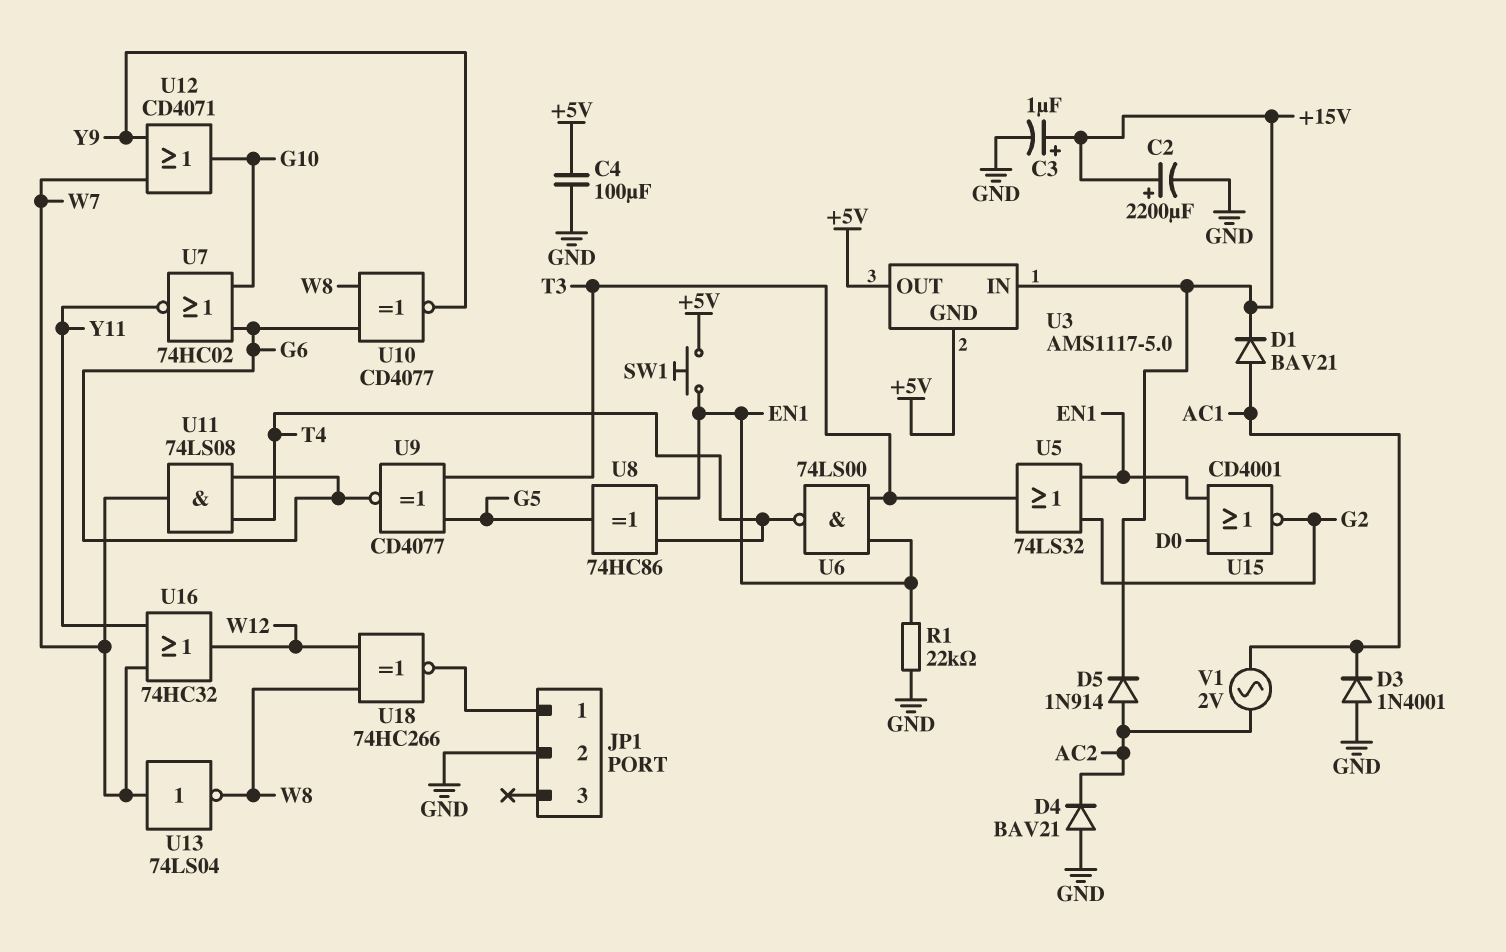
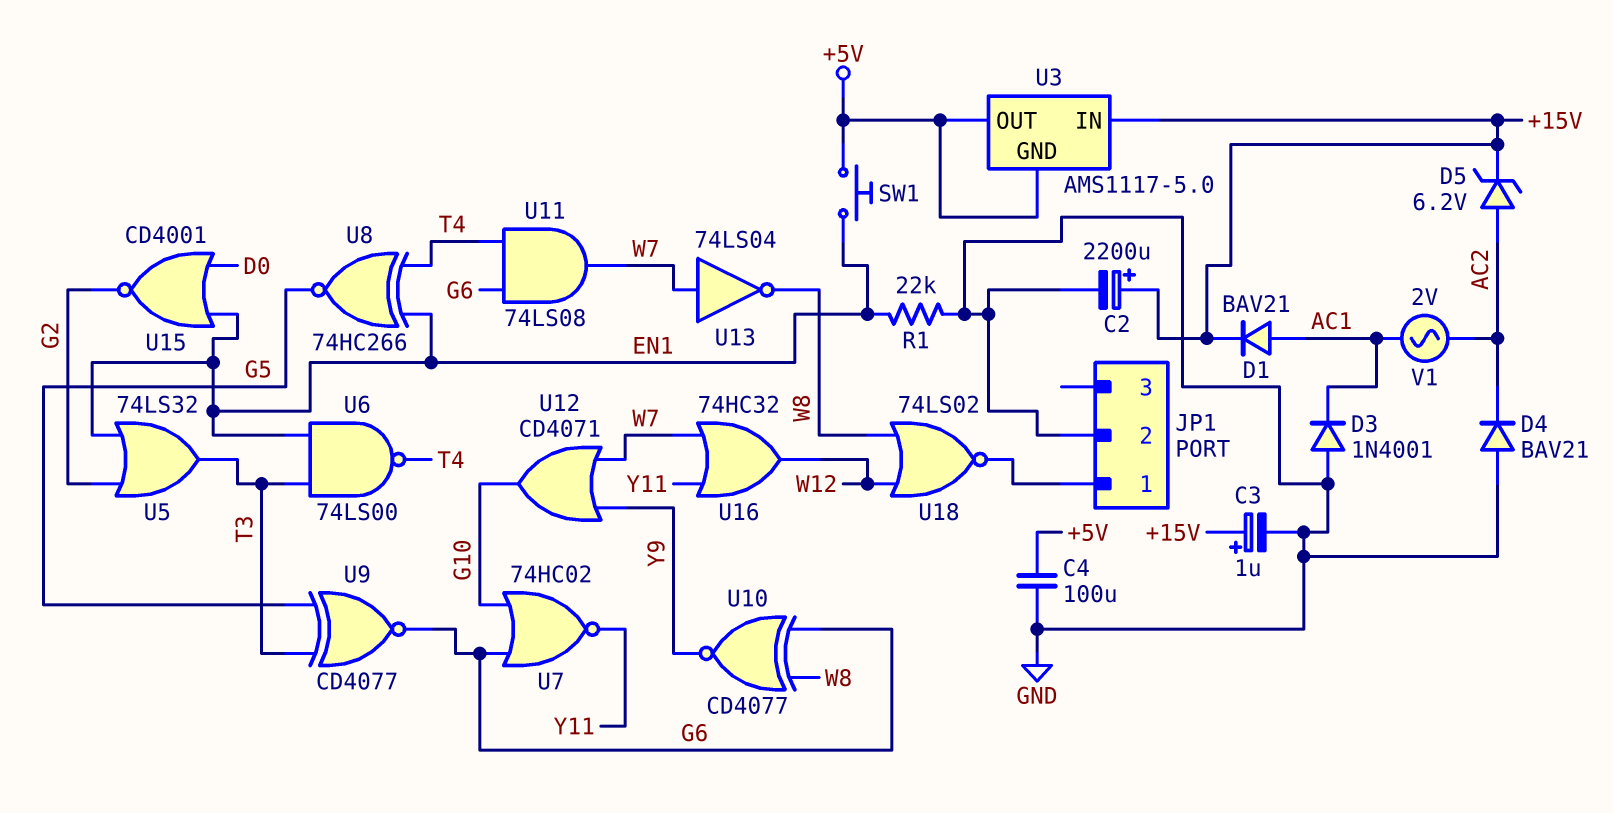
D5: diode 1N914 (A AC2, K +15V) -> zener 6.2V (A AC2, K +15V)
U8: XOR 74HC86 (in EN1, in T4, out G5) -> XNOR 74HC266 (in EN1, in T4, out G5)
U18: XNOR 74HC266 (in W8, in W12, out JP1/1) -> NOR 74LS02 (in W8, in W12, out JP1/1)

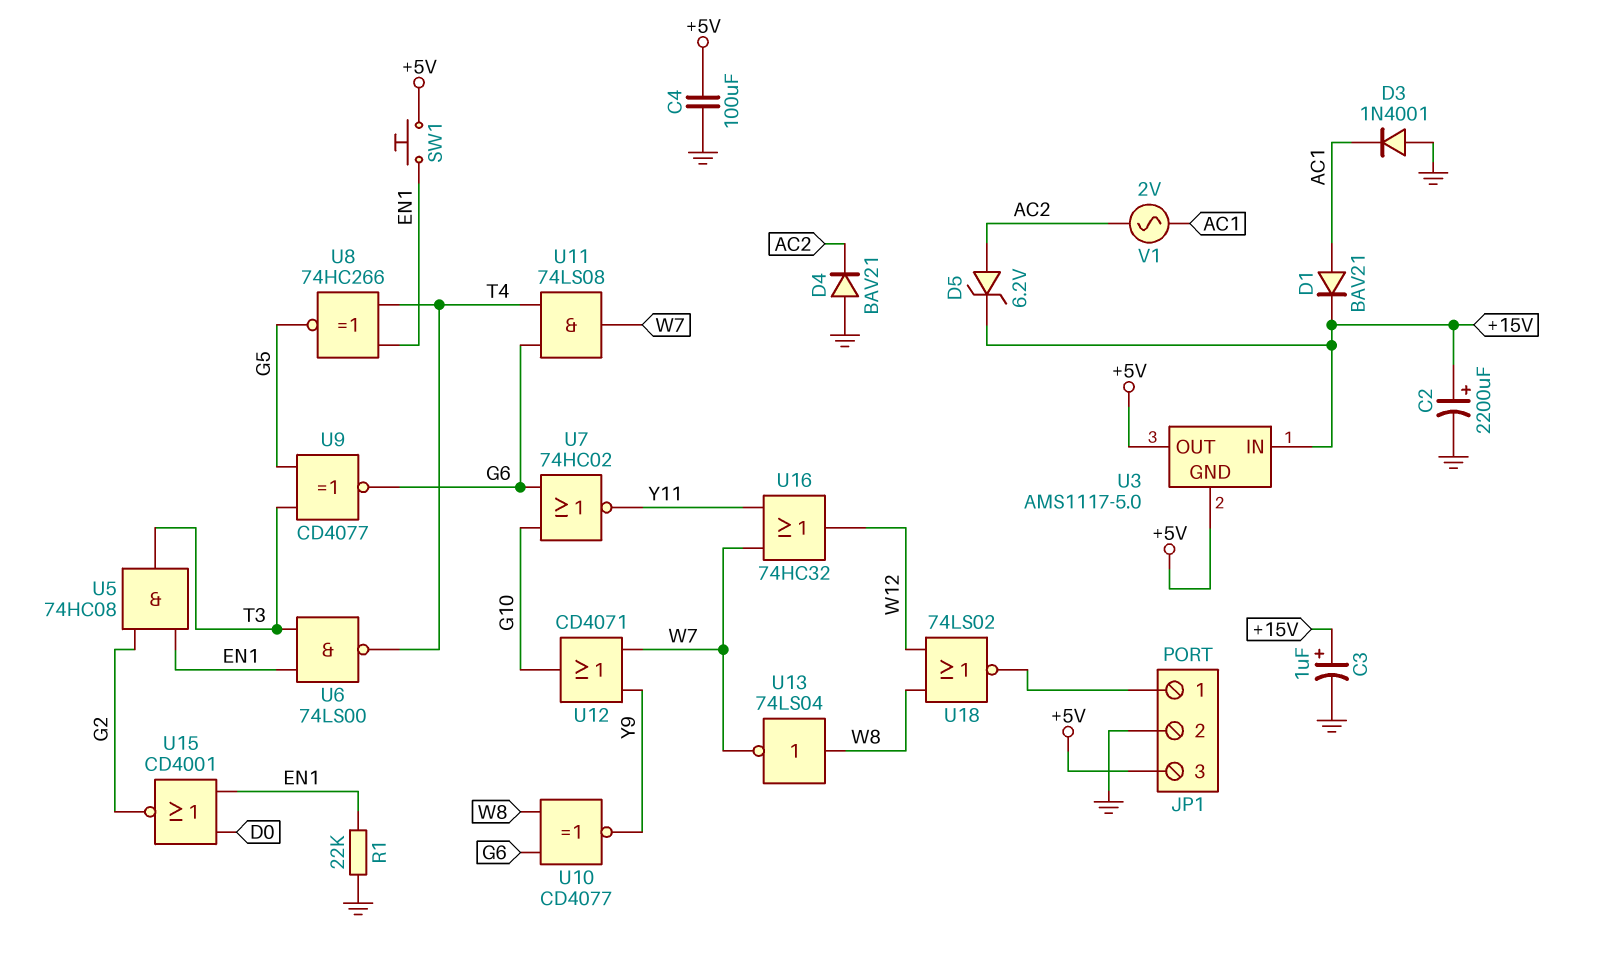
JP1 pin 3: none -> +5V
U5: OR 74LS32 (in EN1, in G2, out T3) -> AND 74HC08 (in EN1, in G2, out T3)
U13: NOT 74LS04 (in W7, out W8) -> NOT 74LS04 (in W8, out W7)

